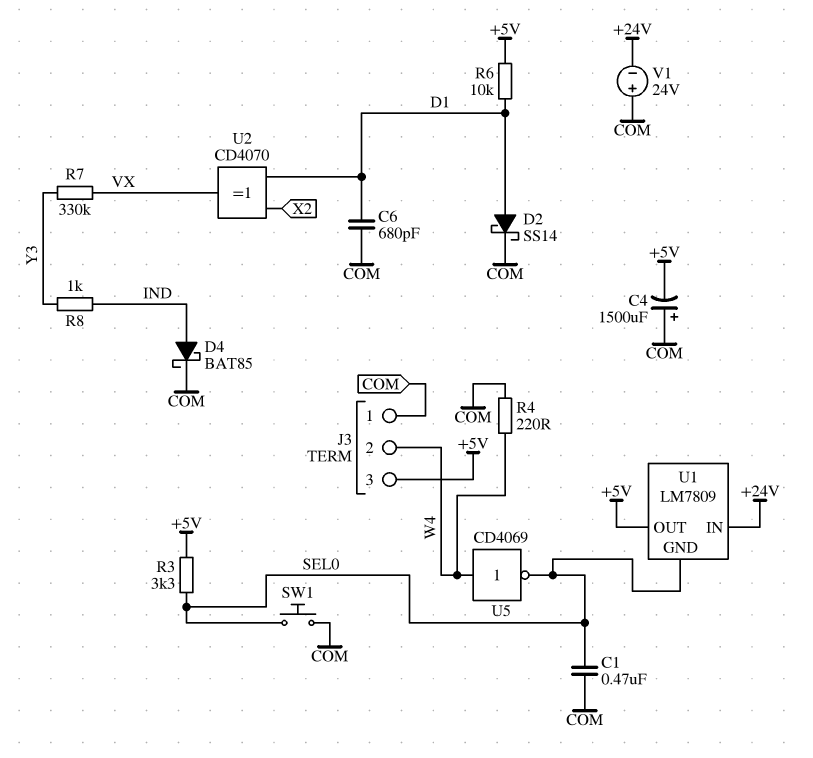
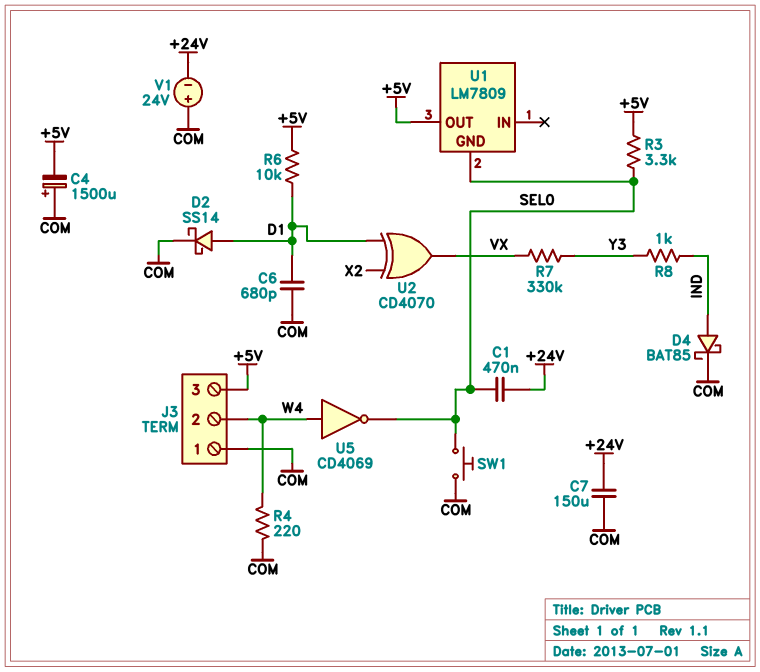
C1: 470nF (COM, SEL0) -> 470nF (+24V, SEL0)
C7: none -> 150uF (+24V, COM)
U1 pin IN: +24V -> none

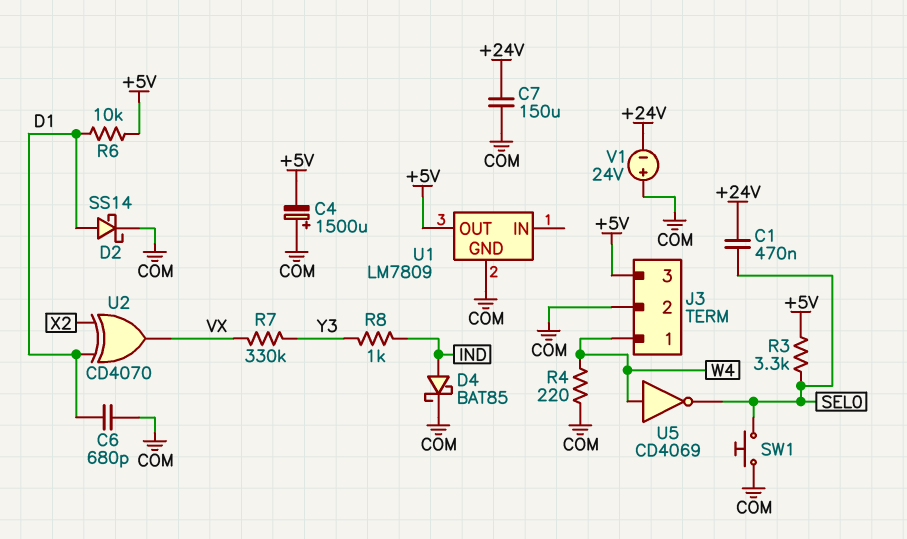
J3 pin 1: COM -> W4
J3 pin 2: W4 -> COM
U1 pin GND: SEL0 -> COM

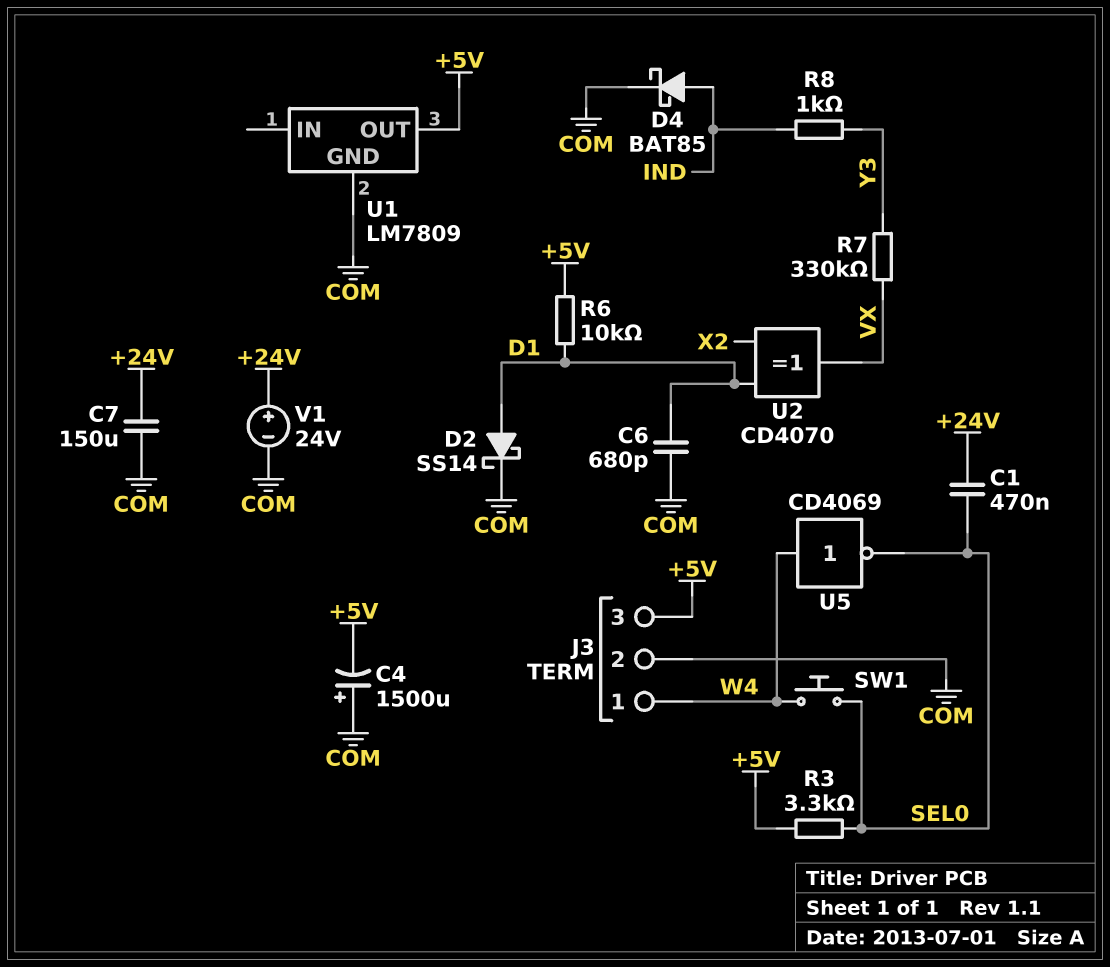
R4: 220 (COM, W4) -> none
SW1: button (COM, SEL0) -> button (SEL0, W4)
V1: 24V (plus COM, minus +24V) -> 24V (plus +24V, minus COM)

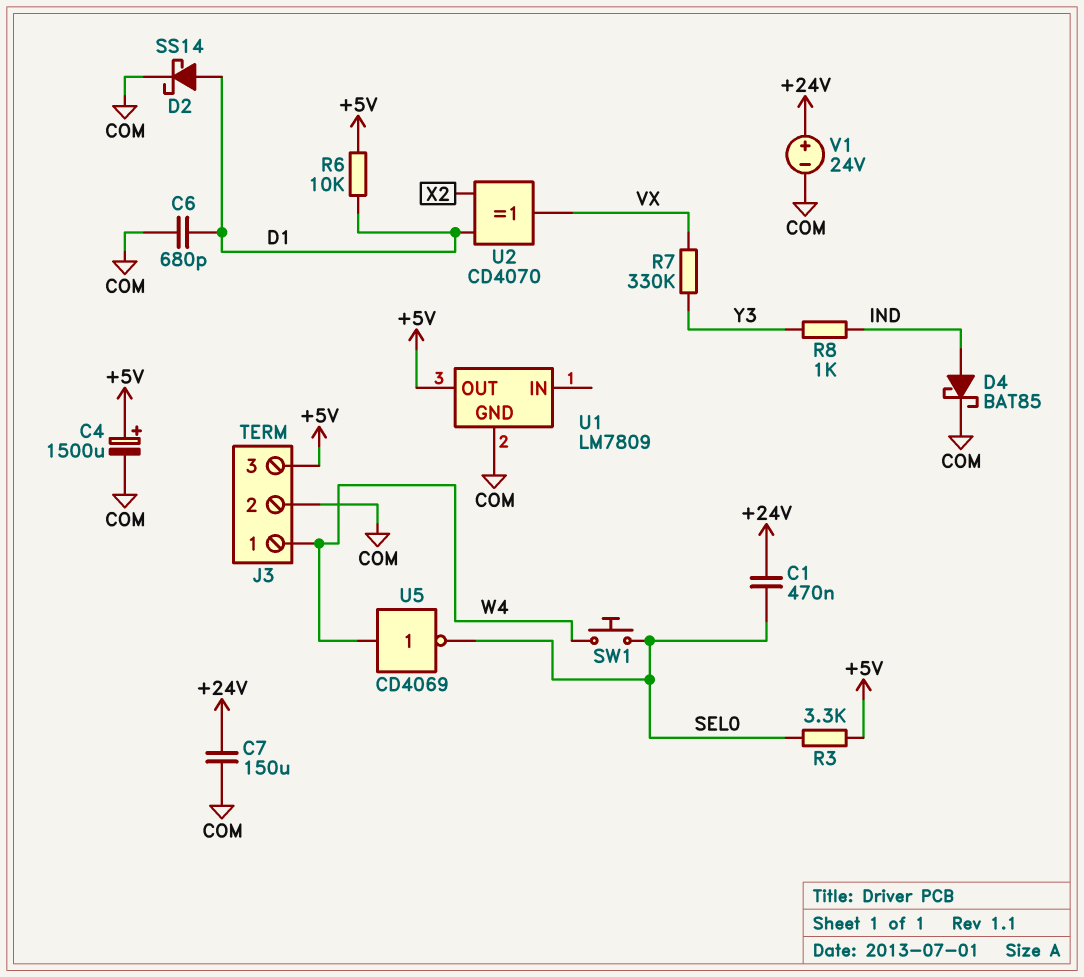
C4: 1500uF (plus COM, minus +5V) -> 1500uF (plus +5V, minus COM)

